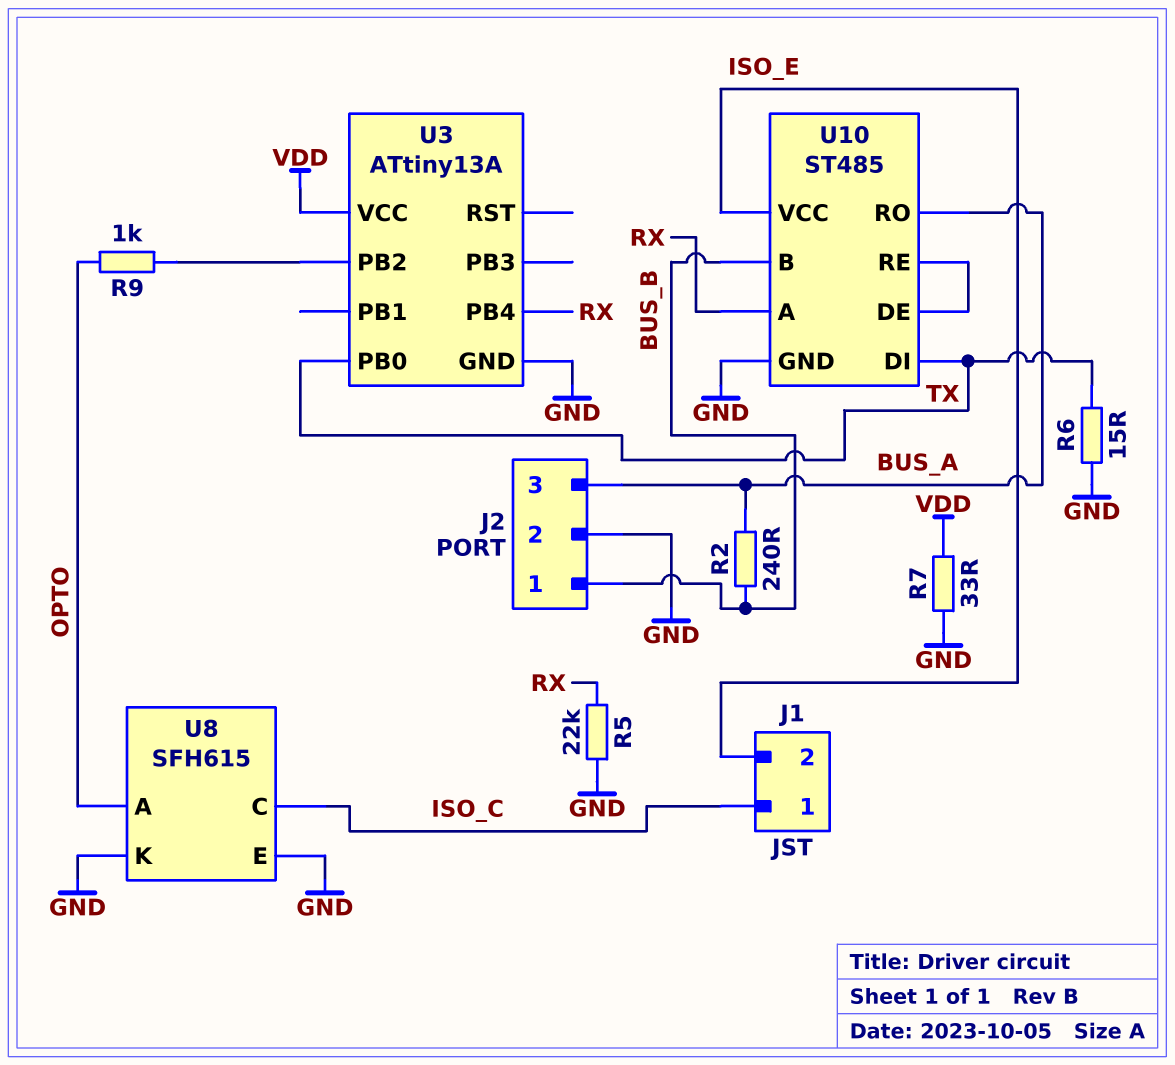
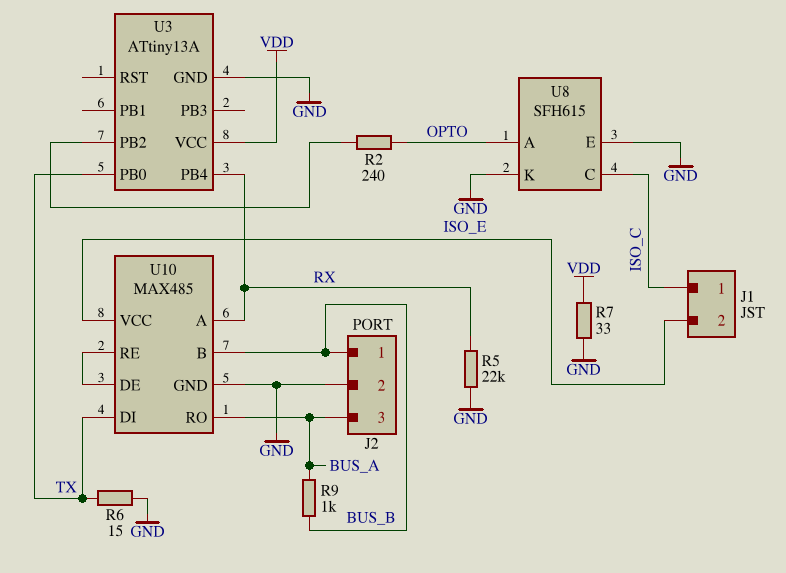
R2: 240 (BUS_A, BUS_B) -> 240 (OPTO, U3/PB2)
R9: 1k (OPTO, U3/PB2) -> 1k (BUS_A, BUS_B)
U10: ST485 -> MAX485

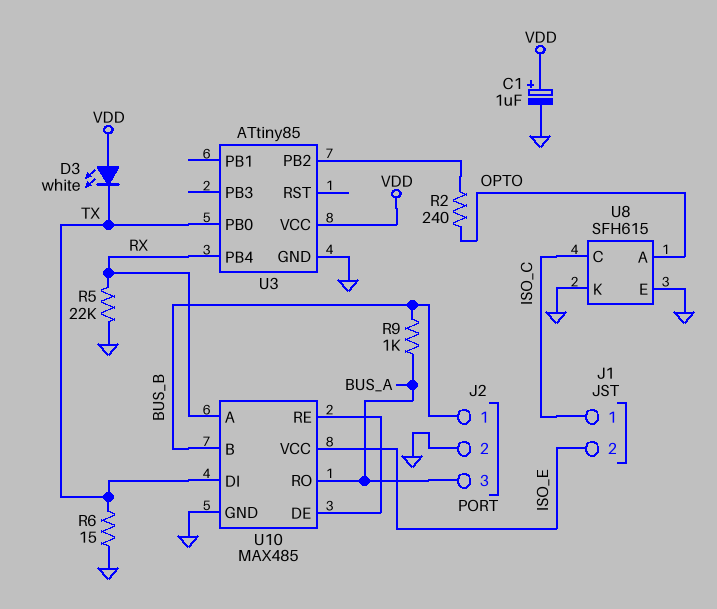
C1: none -> 1uF (plus VDD, minus GND)
D3: none -> LED white (A VDD, K TX)
R7: 33 (GND, VDD) -> none
U3: ATtiny13A -> ATtiny85

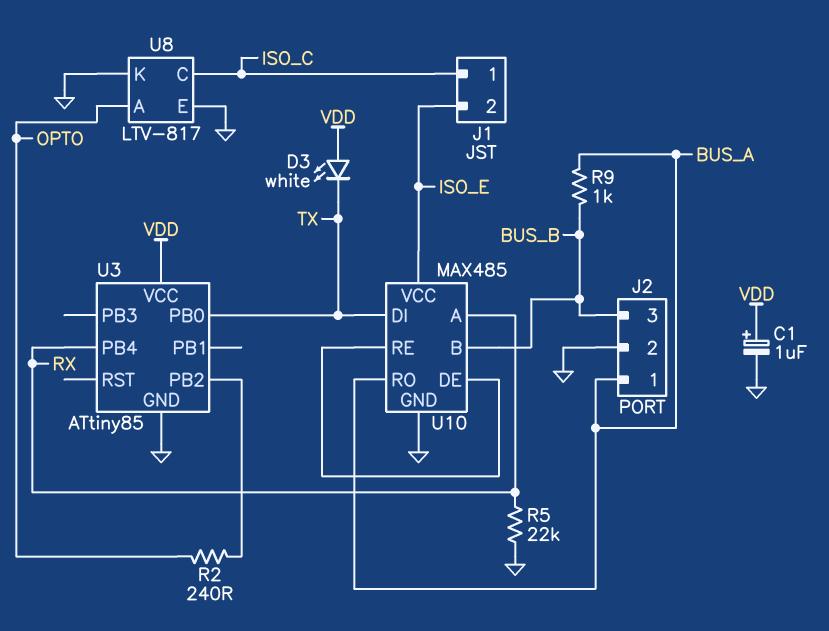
J2 pin 1: BUS_B -> BUS_A
J2 pin 3: BUS_A -> BUS_B
R6: 15 (GND, TX) -> none
U8: SFH615 -> LTV-817

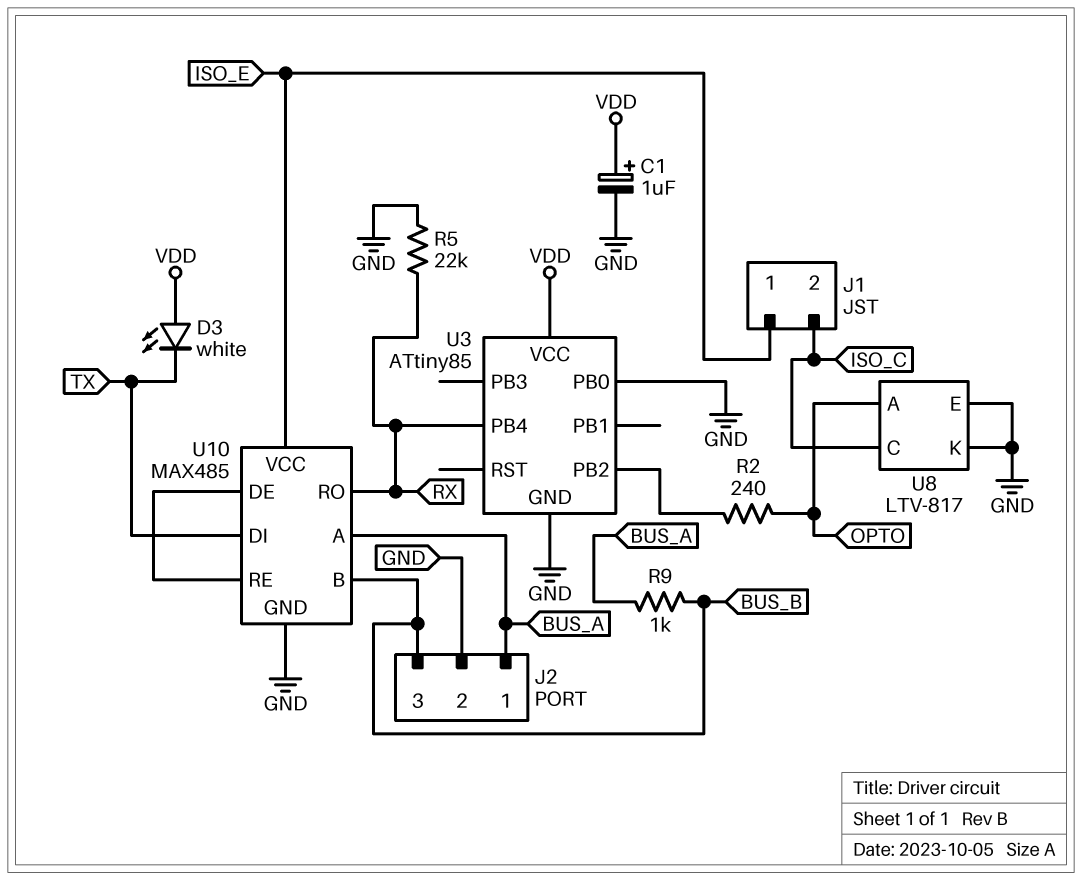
J1 pin 1: ISO_C -> ISO_E
J1 pin 2: ISO_E -> ISO_C
U3 pin PB0: TX -> GND
U10 pin A: RX -> BUS_A
U10 pin RO: BUS_A -> RX

